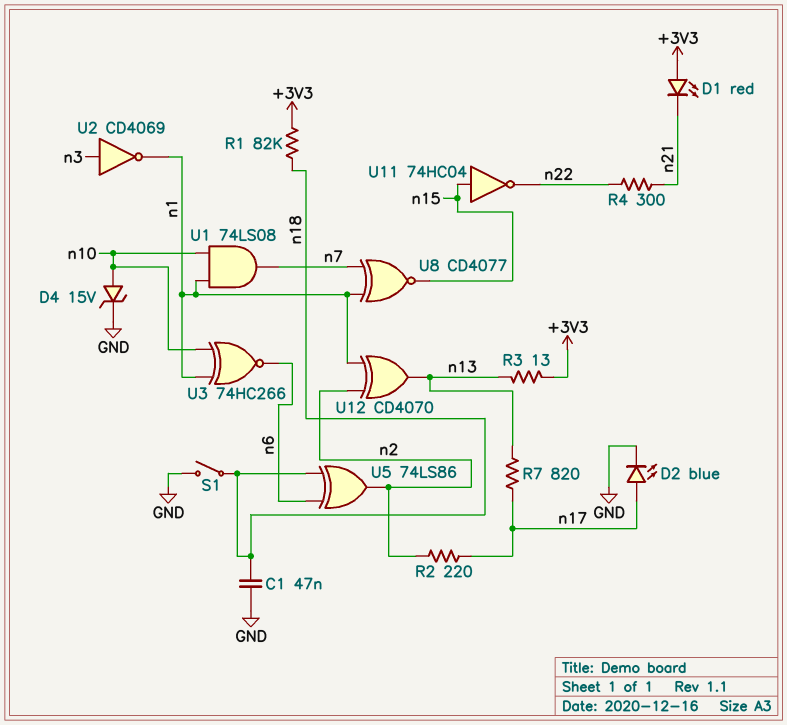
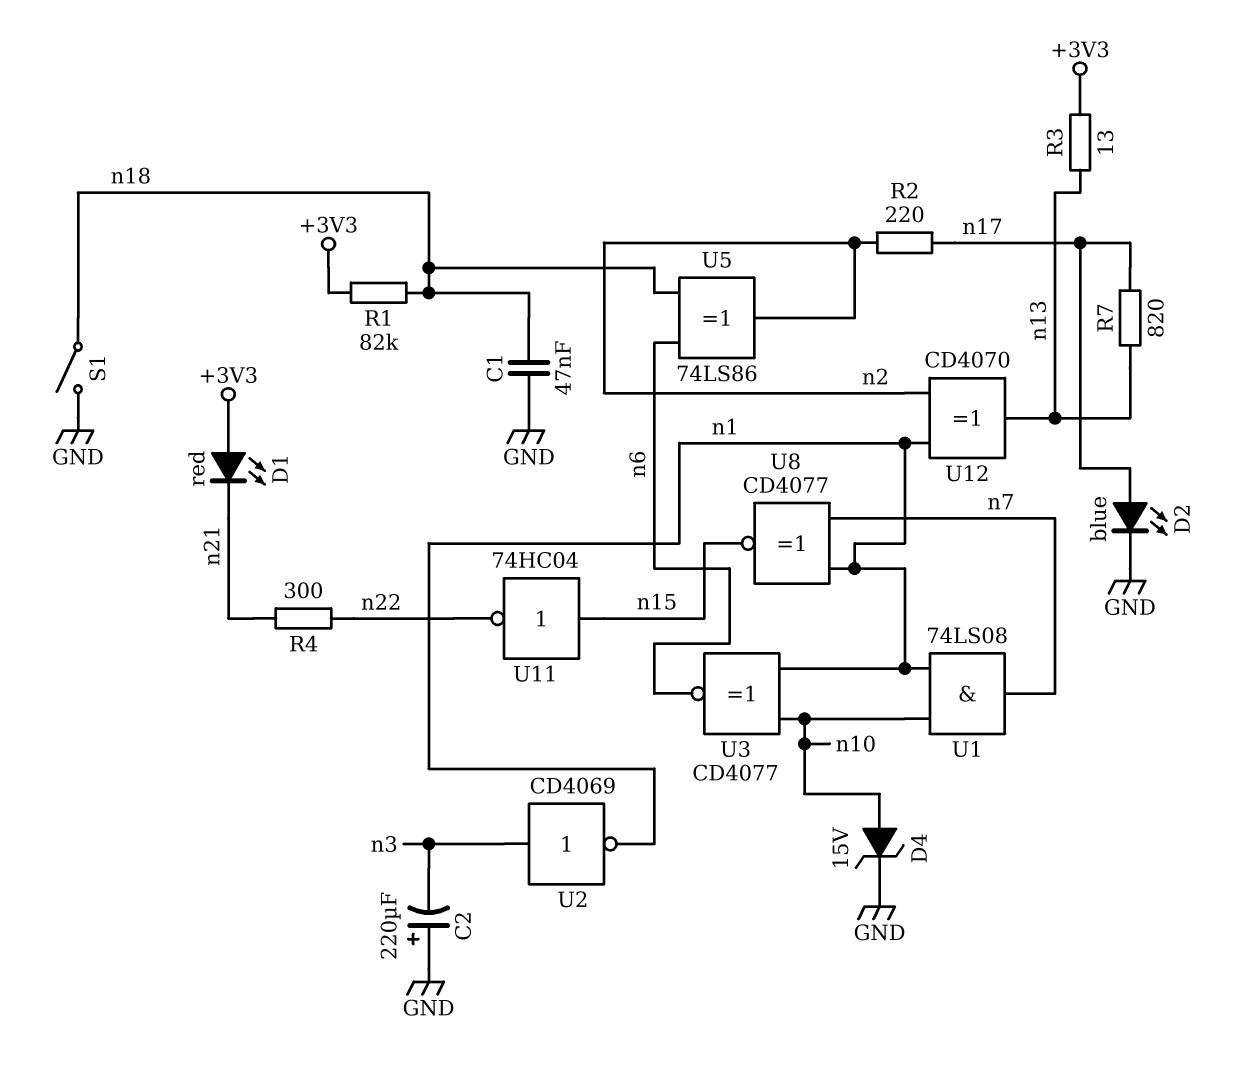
C2: none -> 220uF (plus GND, minus n3)
U3: XNOR 74HC266 (in n1, in n10, out n6) -> XNOR CD4077 (in n1, in n10, out n6)

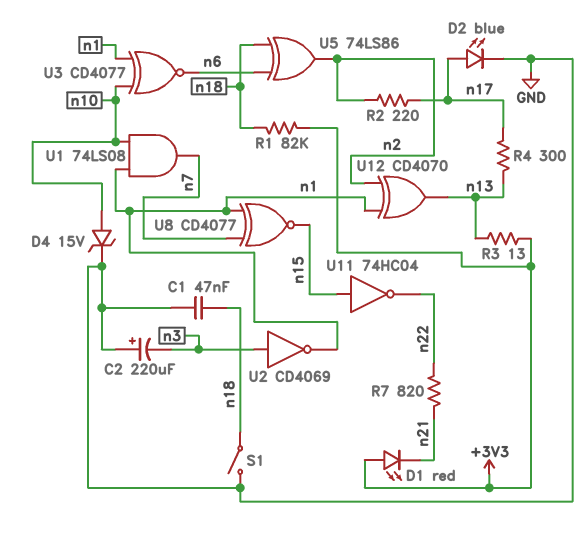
R4: 300 (n21, n22) -> 300 (n13, n17)
R7: 820 (n13, n17) -> 820 (n21, n22)

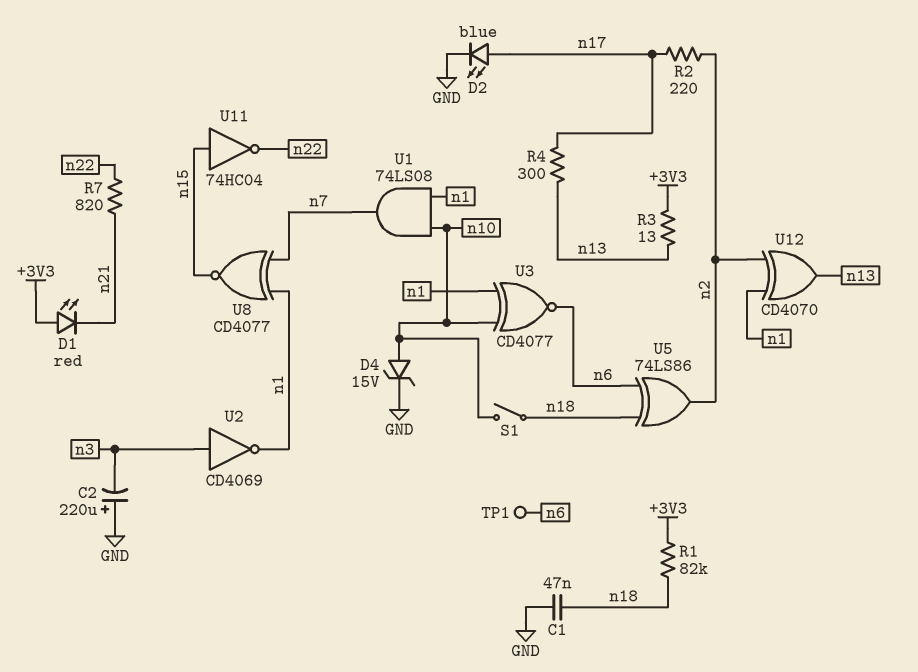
S1: switch (GND, n18) -> switch (n10, n18)
TP1: none -> test point (n6)

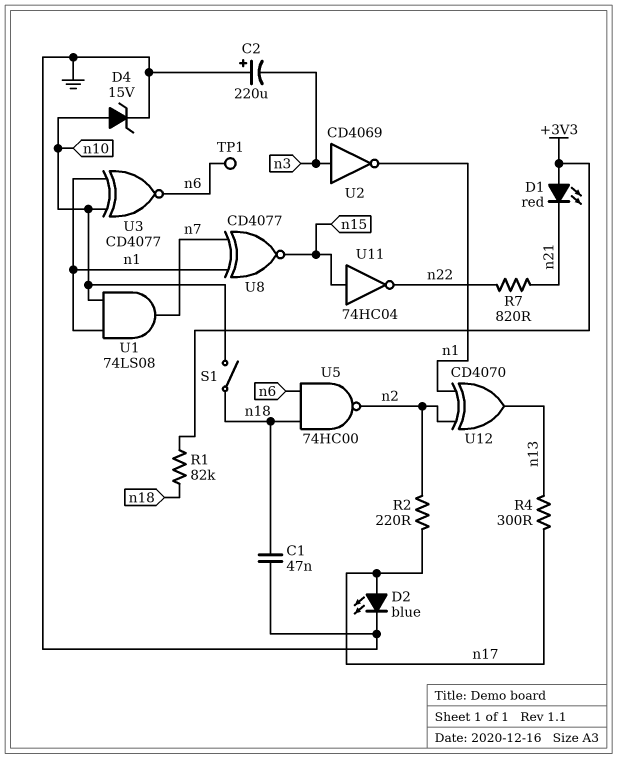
R3: 13 (+3V3, n13) -> none
U5: XOR 74LS86 (in n6, in n18, out n2) -> NAND 74HC00 (in n6, in n18, out n2)

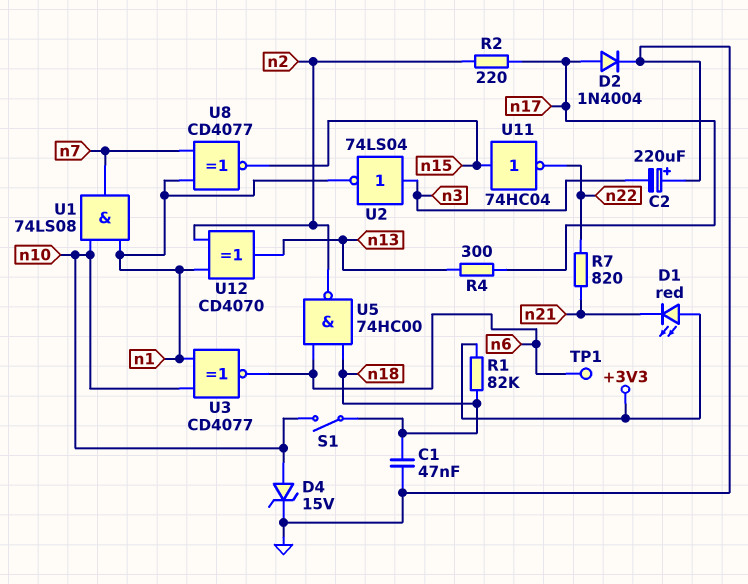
D2: LED blue (A n17, K GND) -> diode 1N4004 (A n17, K GND)
U2: NOT CD4069 (in n3, out n1) -> NOT 74LS04 (in n3, out n1)

